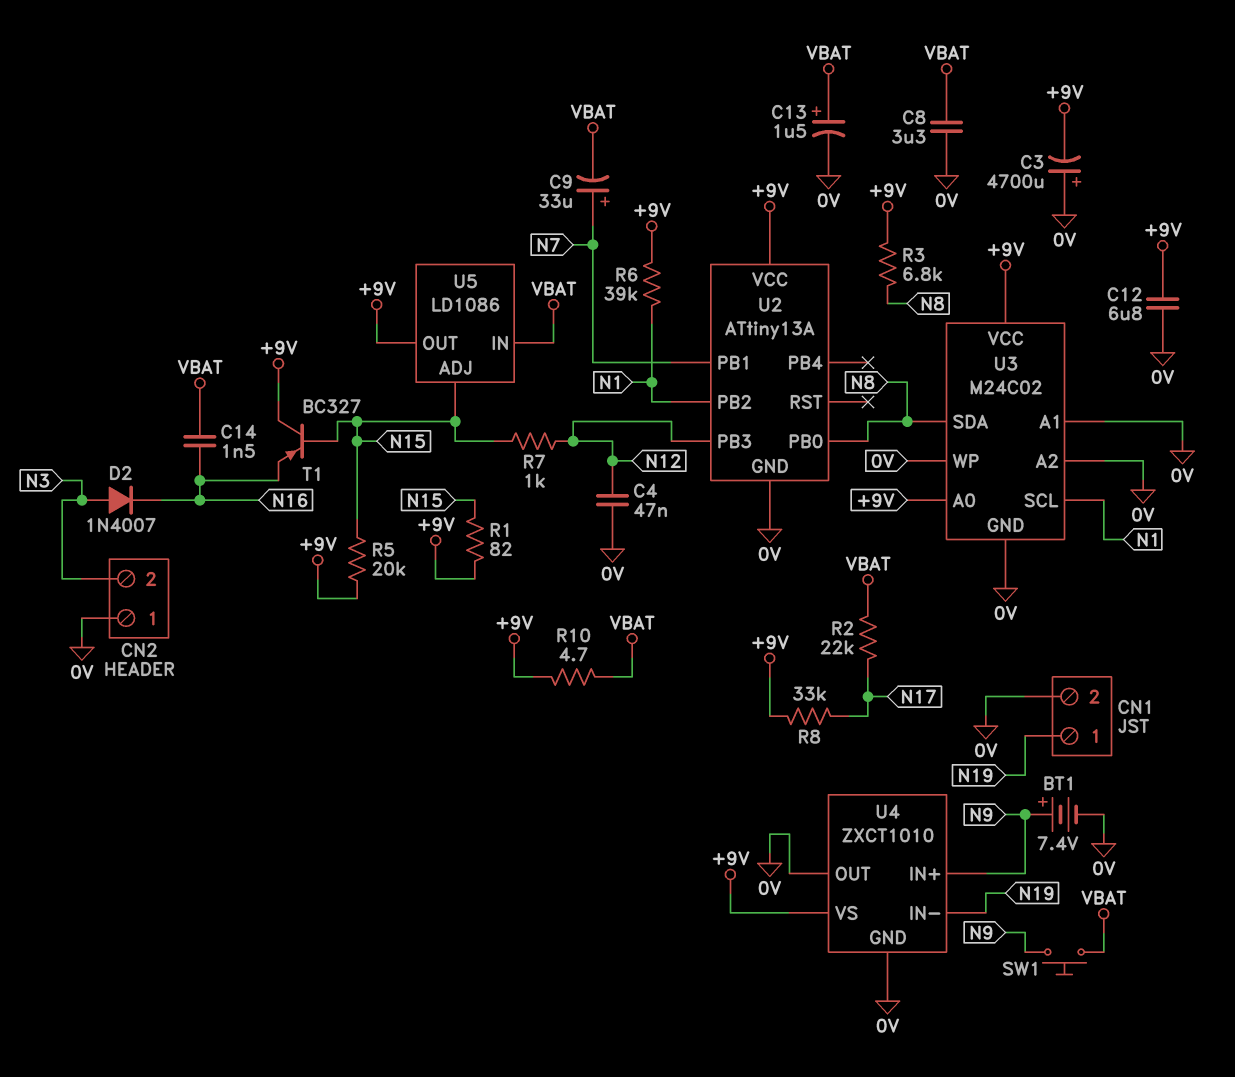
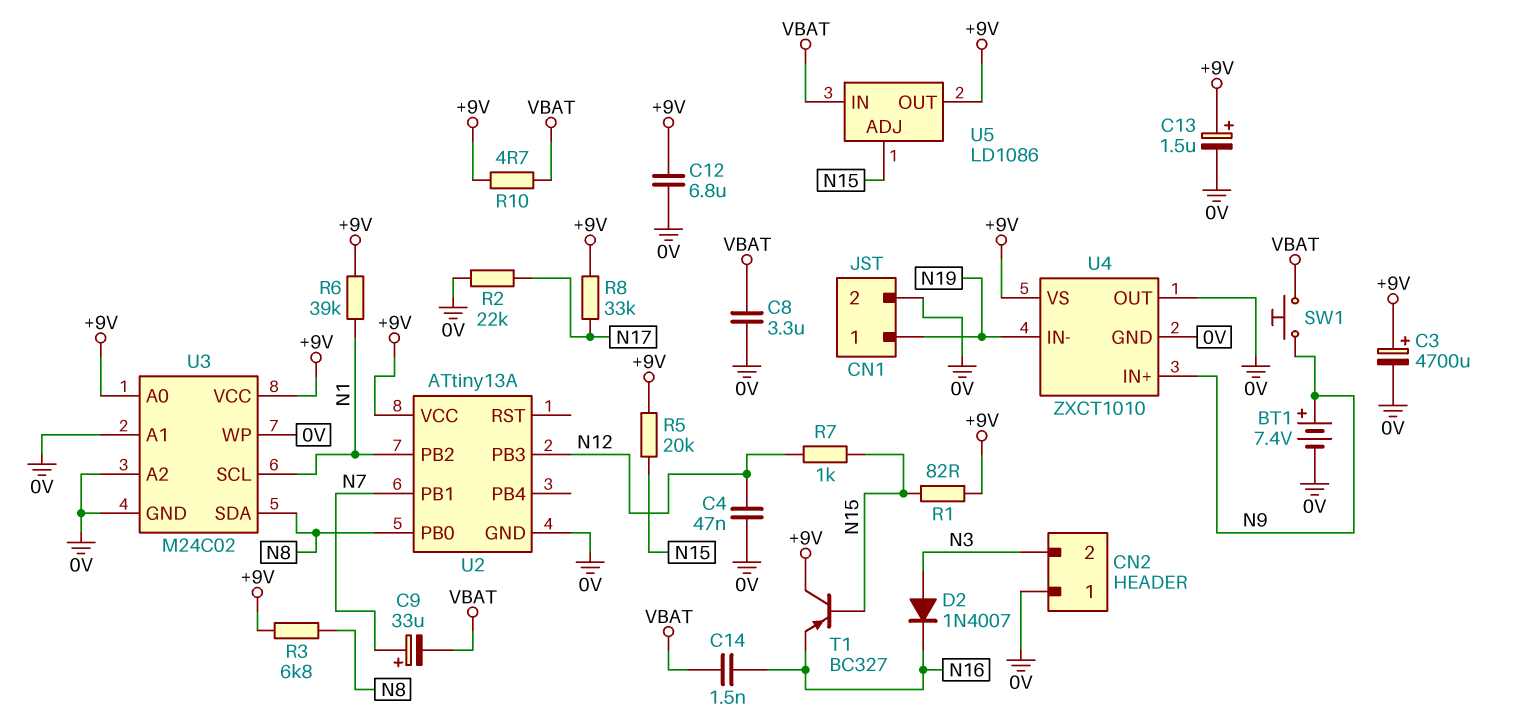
C3: 4700uF (plus 0V, minus +9V) -> 4700uF (plus +9V, minus 0V)
C13: 1.5uF (plus VBAT, minus 0V) -> 1.5uF (plus +9V, minus 0V)
R2: 22k (N17, VBAT) -> 22k (0V, N17)

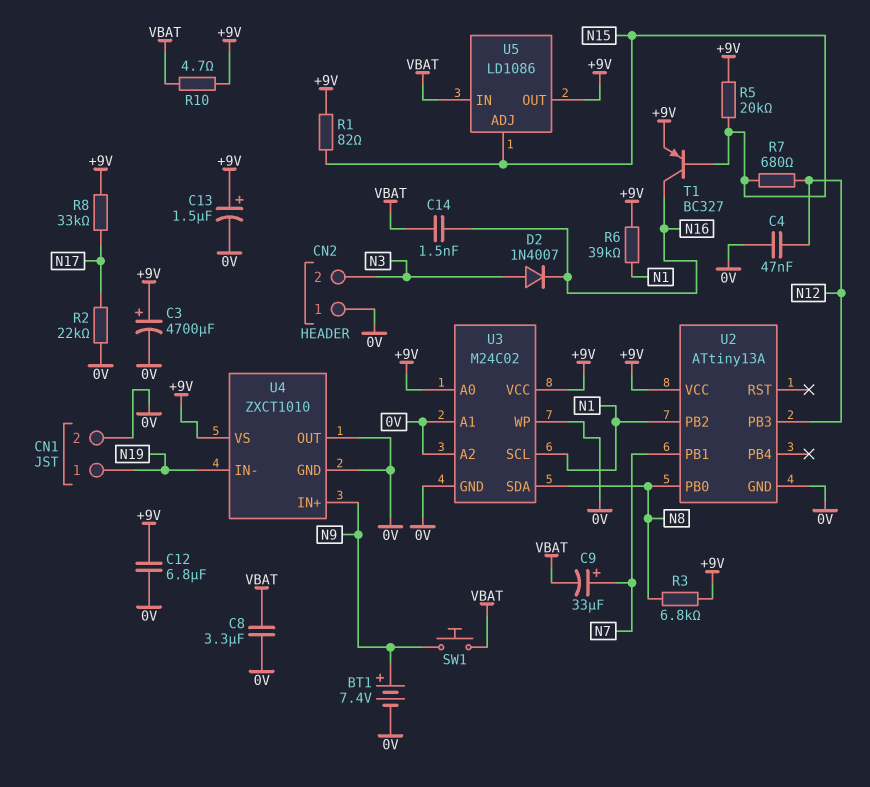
R7: 1k (N12, N15) -> 680 (N12, N15)
T1: PNP BC327 (B N15, C +9V, E N16) -> PNP BC327 (B N15, C N16, E +9V)

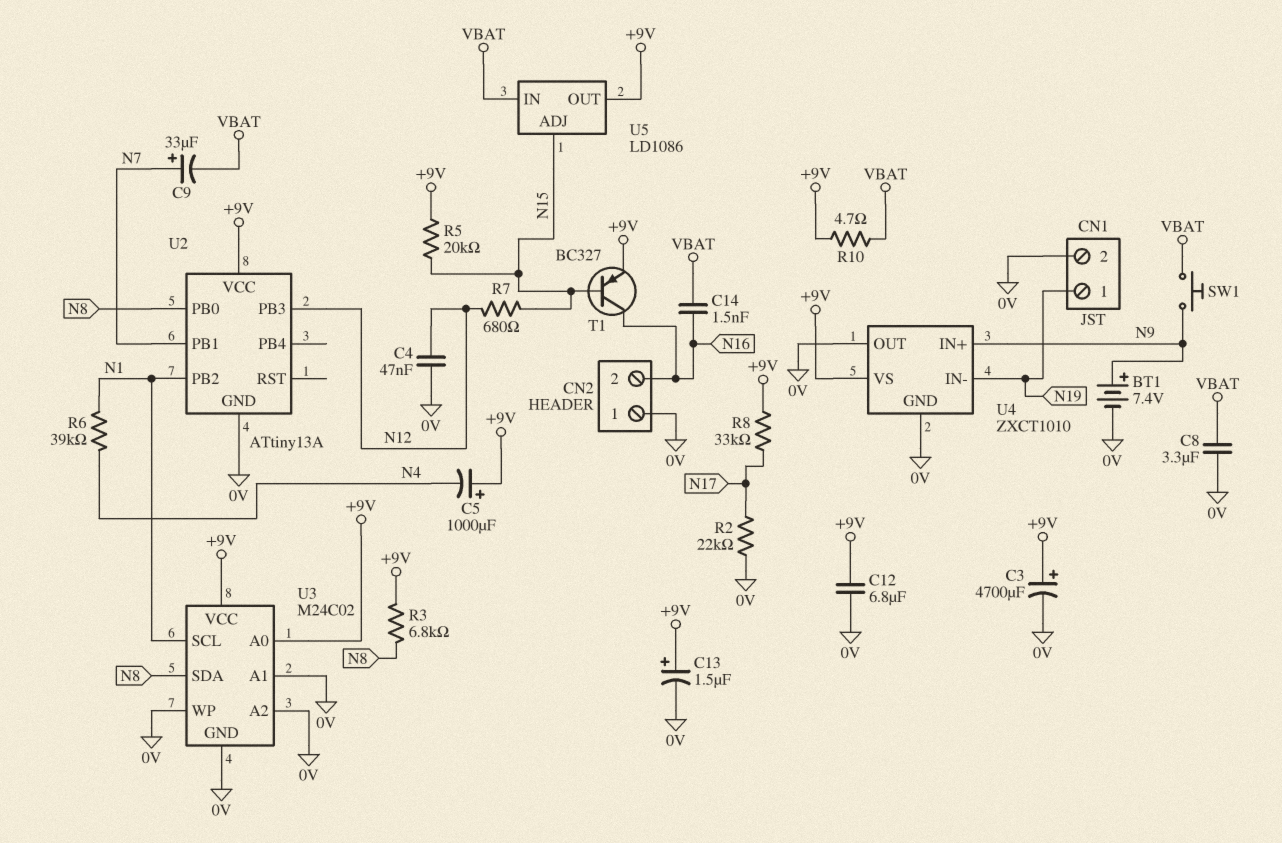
C5: none -> 1000uF (plus +9V, minus N4)
CN2 pin 2: N3 -> N16
D2: diode 1N4007 (A N3, K N16) -> none
R1: 82 (+9V, N15) -> none
R6: 39k (+9V, N1) -> 39k (N1, N4)

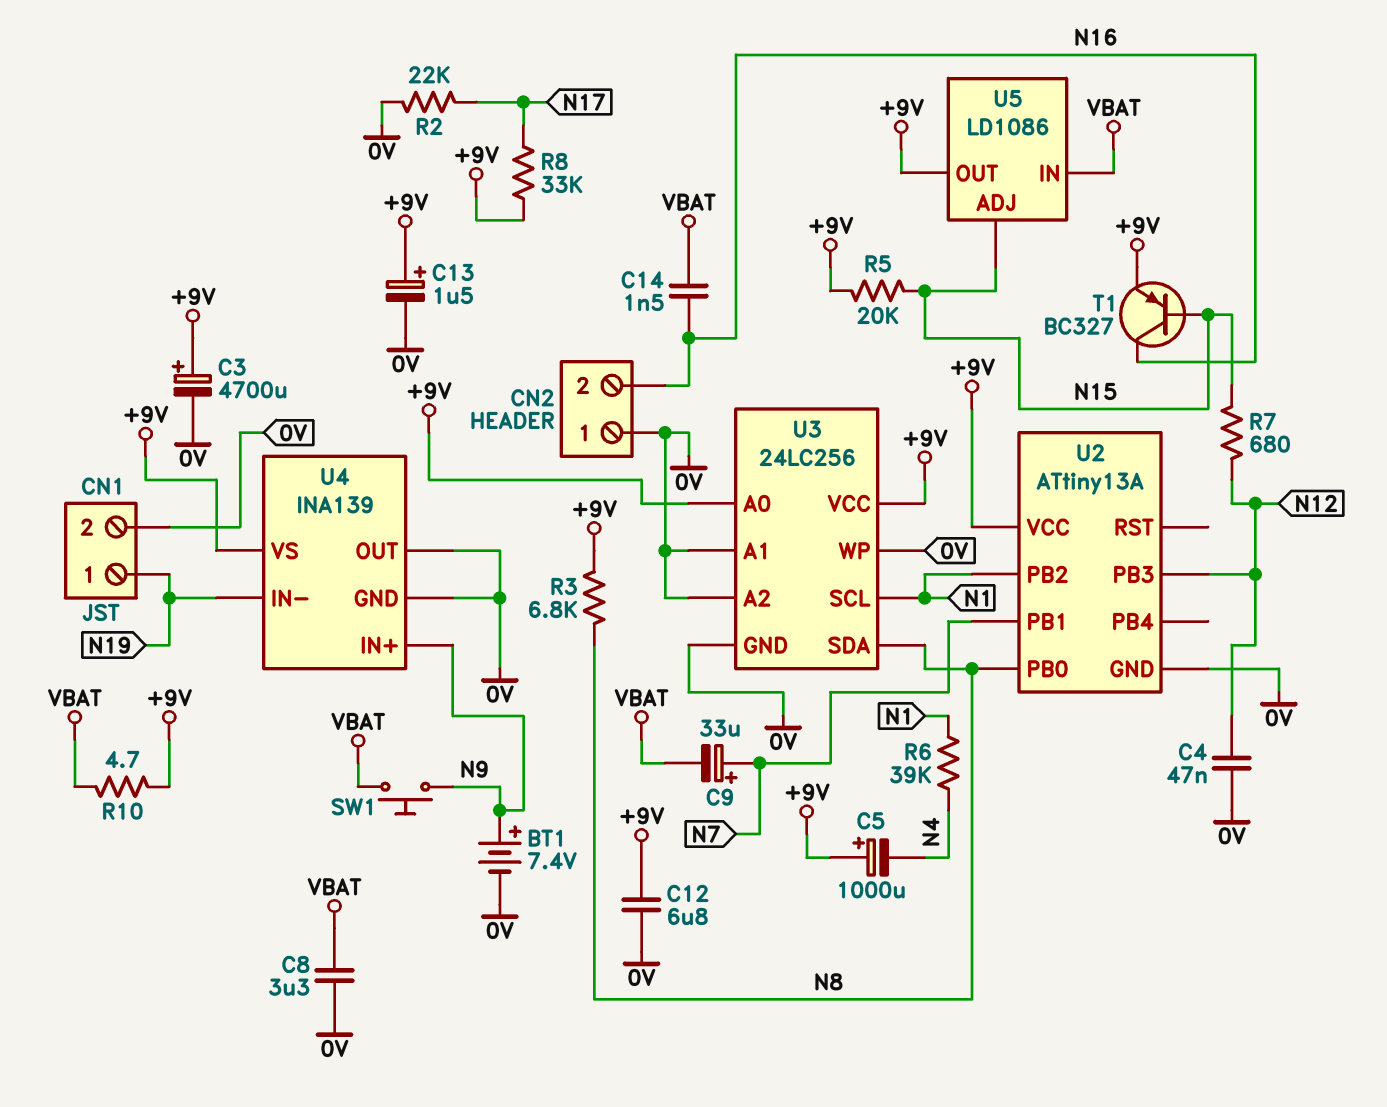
U3: M24C02 -> 24LC256
U4: ZXCT1010 -> INA139

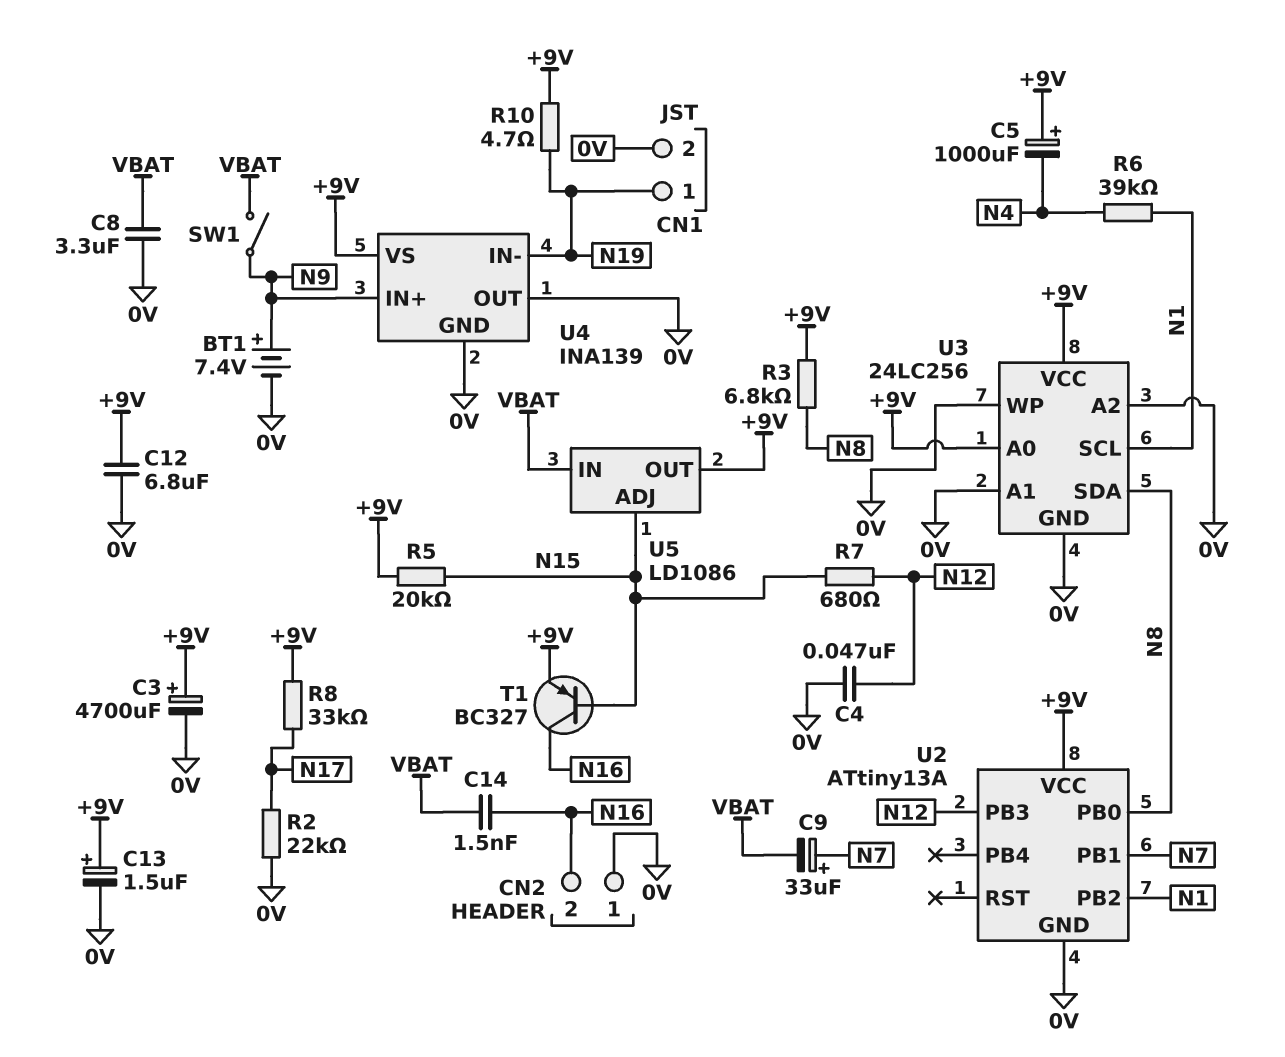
R10: 4.7 (+9V, VBAT) -> 4.7 (+9V, N19)
SW1: button (N9, VBAT) -> switch (N9, VBAT)

